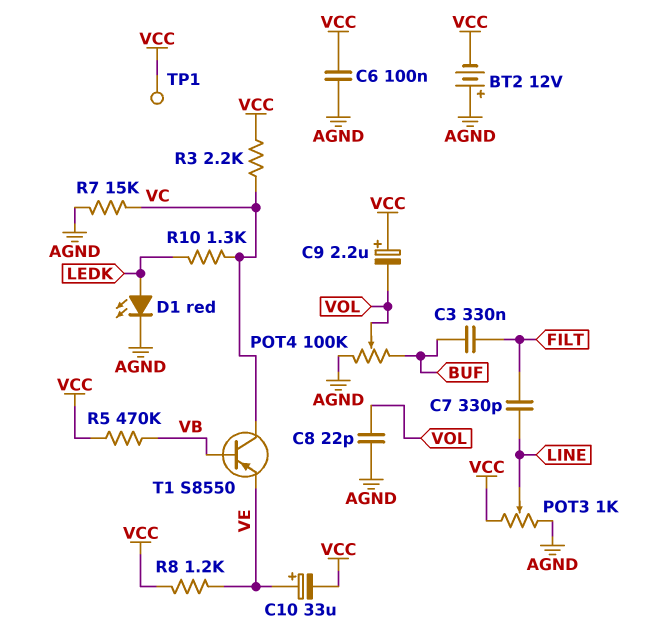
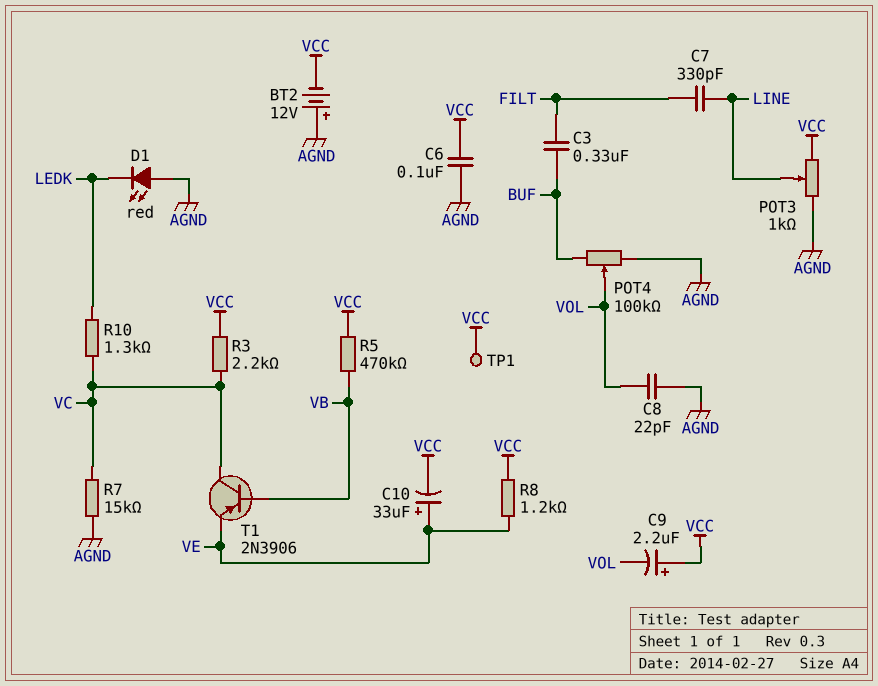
D1: LED red (A LEDK, K AGND) -> LED red (A AGND, K LEDK)
T1: PNP S8550 (B VB, C VC, E VE) -> PNP 2N3906 (B VB, C VC, E VE)

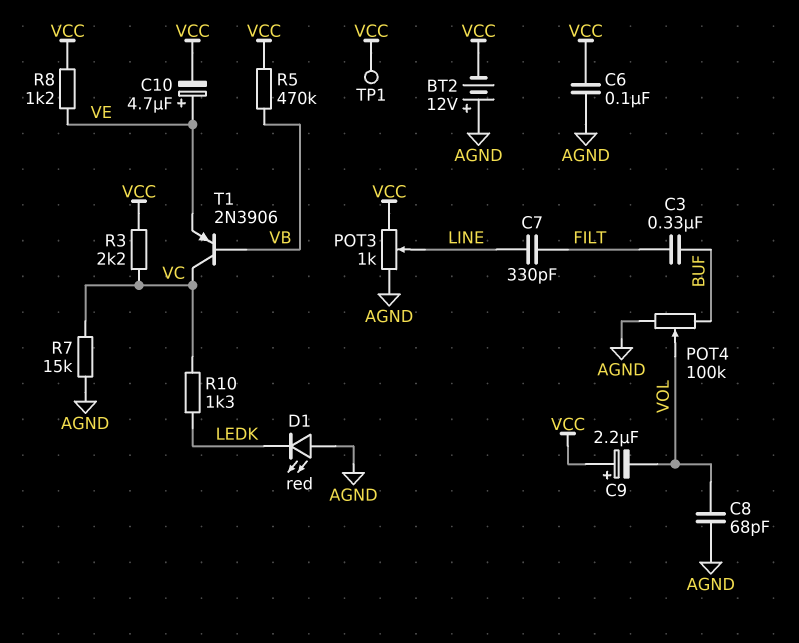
C8: 22pF (AGND, VOL) -> 68pF (AGND, VOL)
C10: 33uF (plus VE, minus VCC) -> 4.7uF (plus VE, minus VCC)

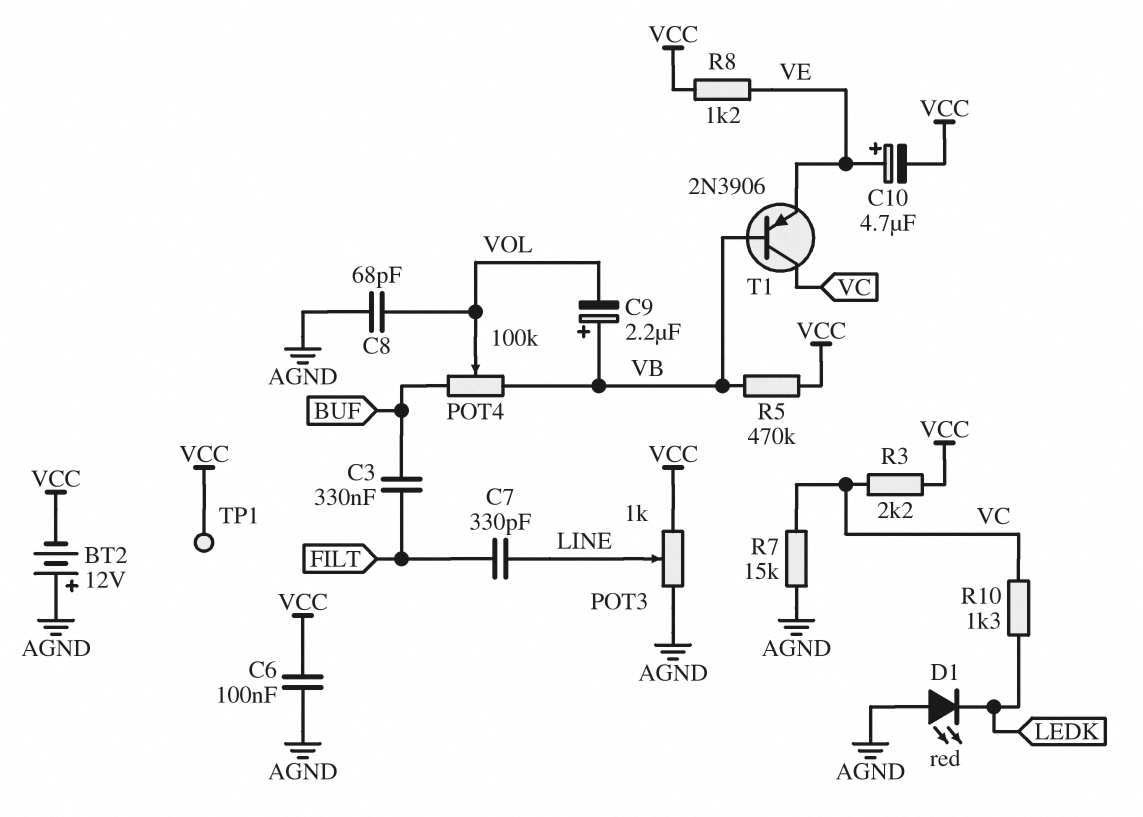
C9: 2.2uF (plus VCC, minus VOL) -> 2.2uF (plus VB, minus VOL)
POT4: 100k (AGND, BUF, wiper VOL) -> 100k (BUF, VB, wiper VOL)

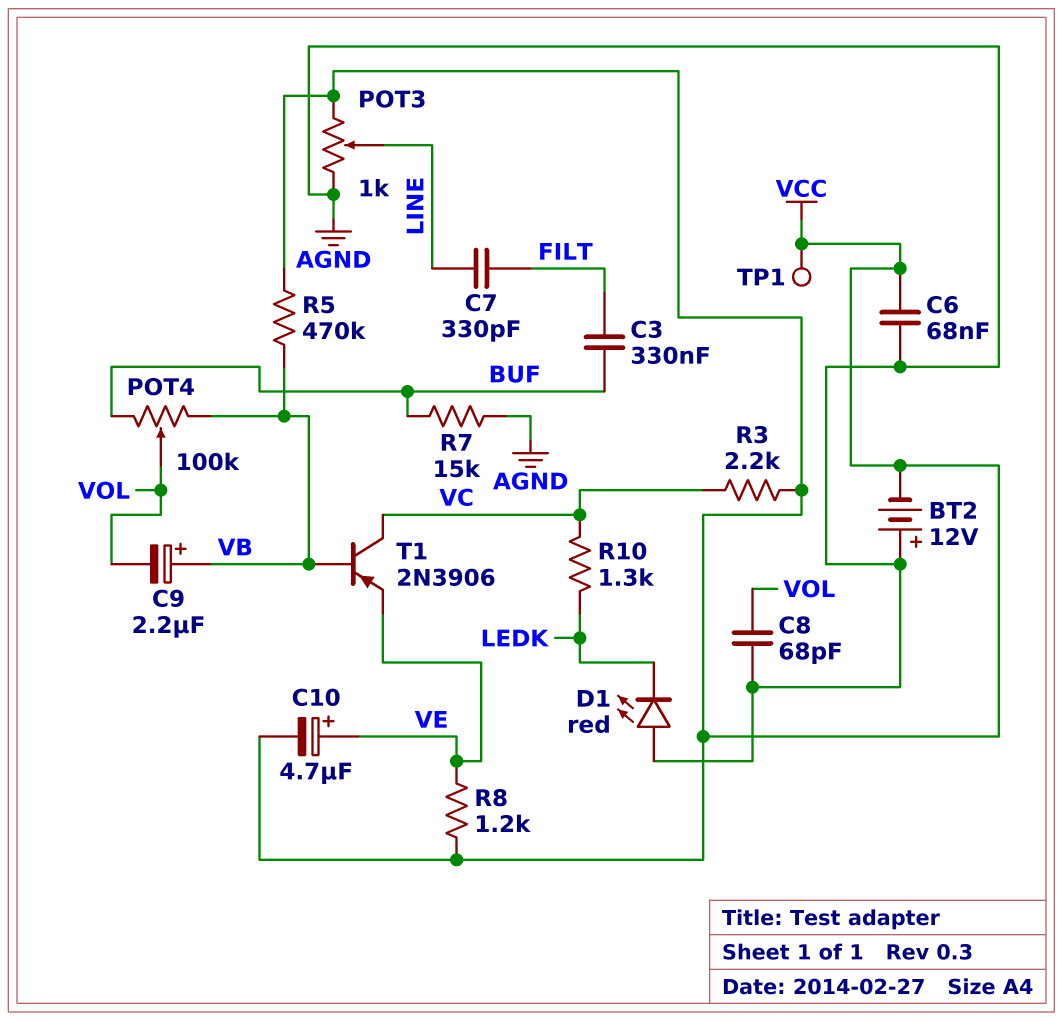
C6: 100nF (AGND, VCC) -> 68nF (AGND, VCC)
R7: 15k (AGND, VC) -> 15k (AGND, BUF)

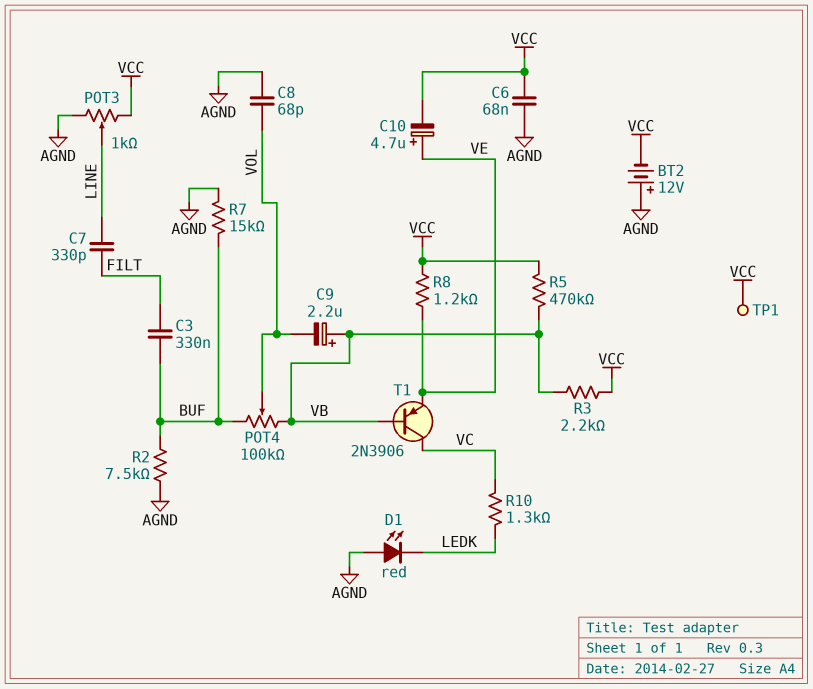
R2: none -> 7.5k (AGND, BUF)
R3: 2.2k (VC, VCC) -> 2.2k (VB, VCC)

